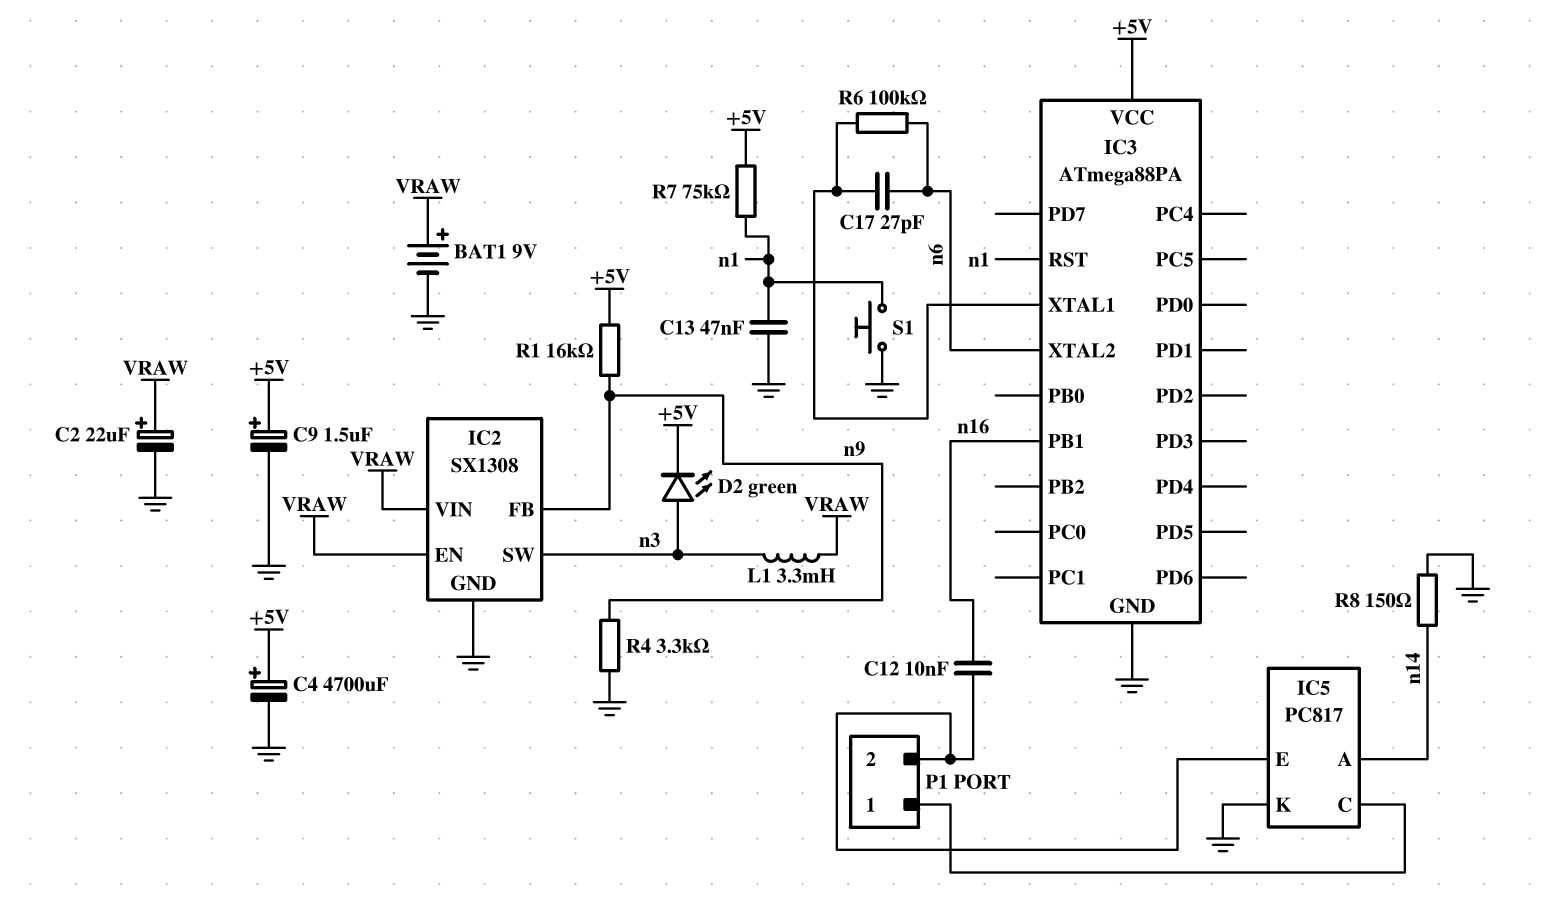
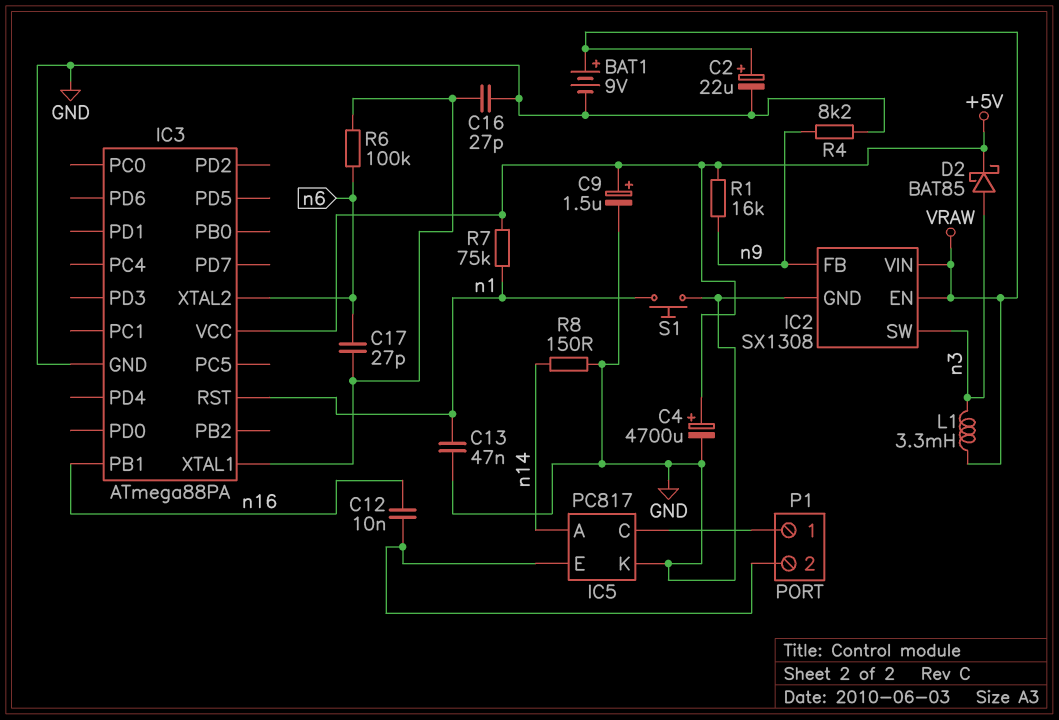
C16: none -> 27pF (GND, IC3/XTAL1)
D2: LED green (A n3, K +5V) -> schottky BAT85 (A n3, K +5V)
R4: 3.3k (GND, n9) -> 8.2k (GND, n9)

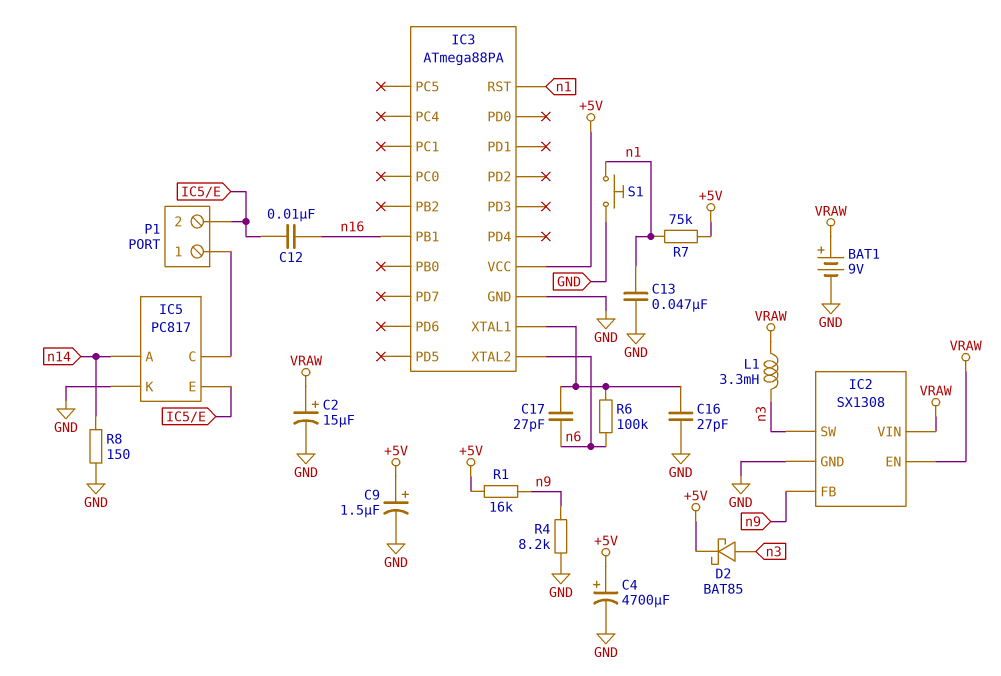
C2: 22uF (plus VRAW, minus GND) -> 15uF (plus VRAW, minus GND)

